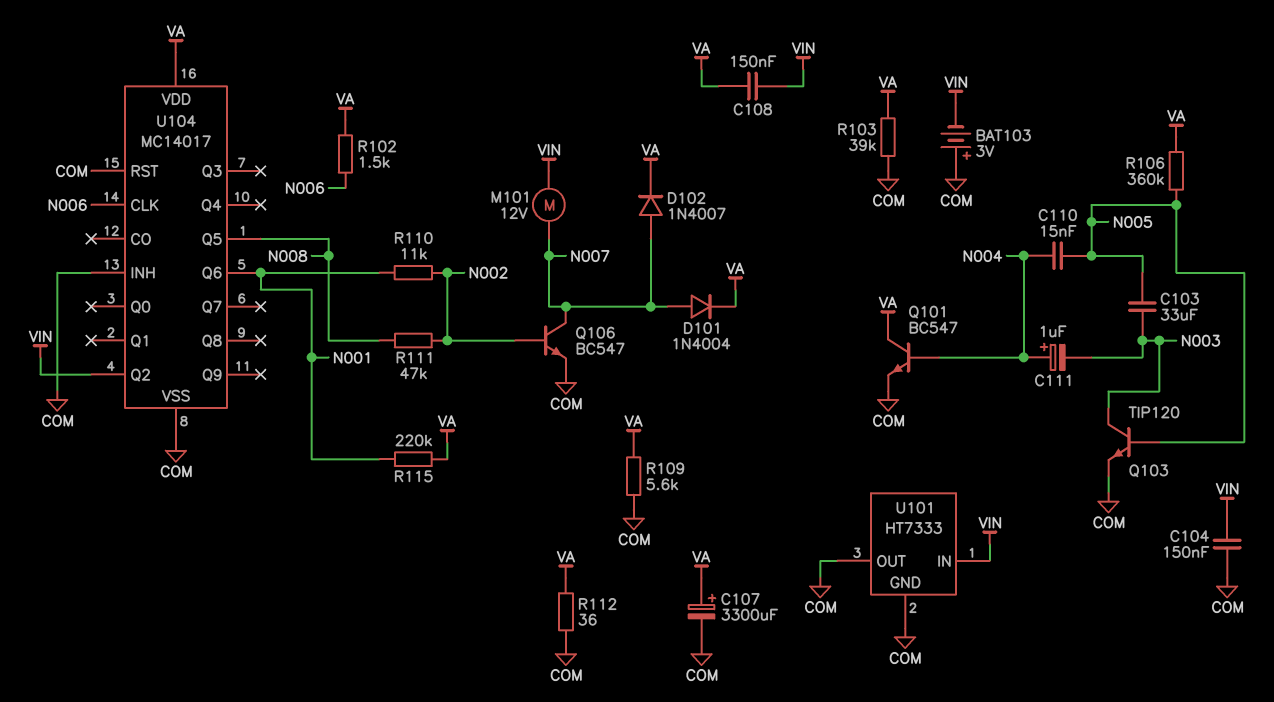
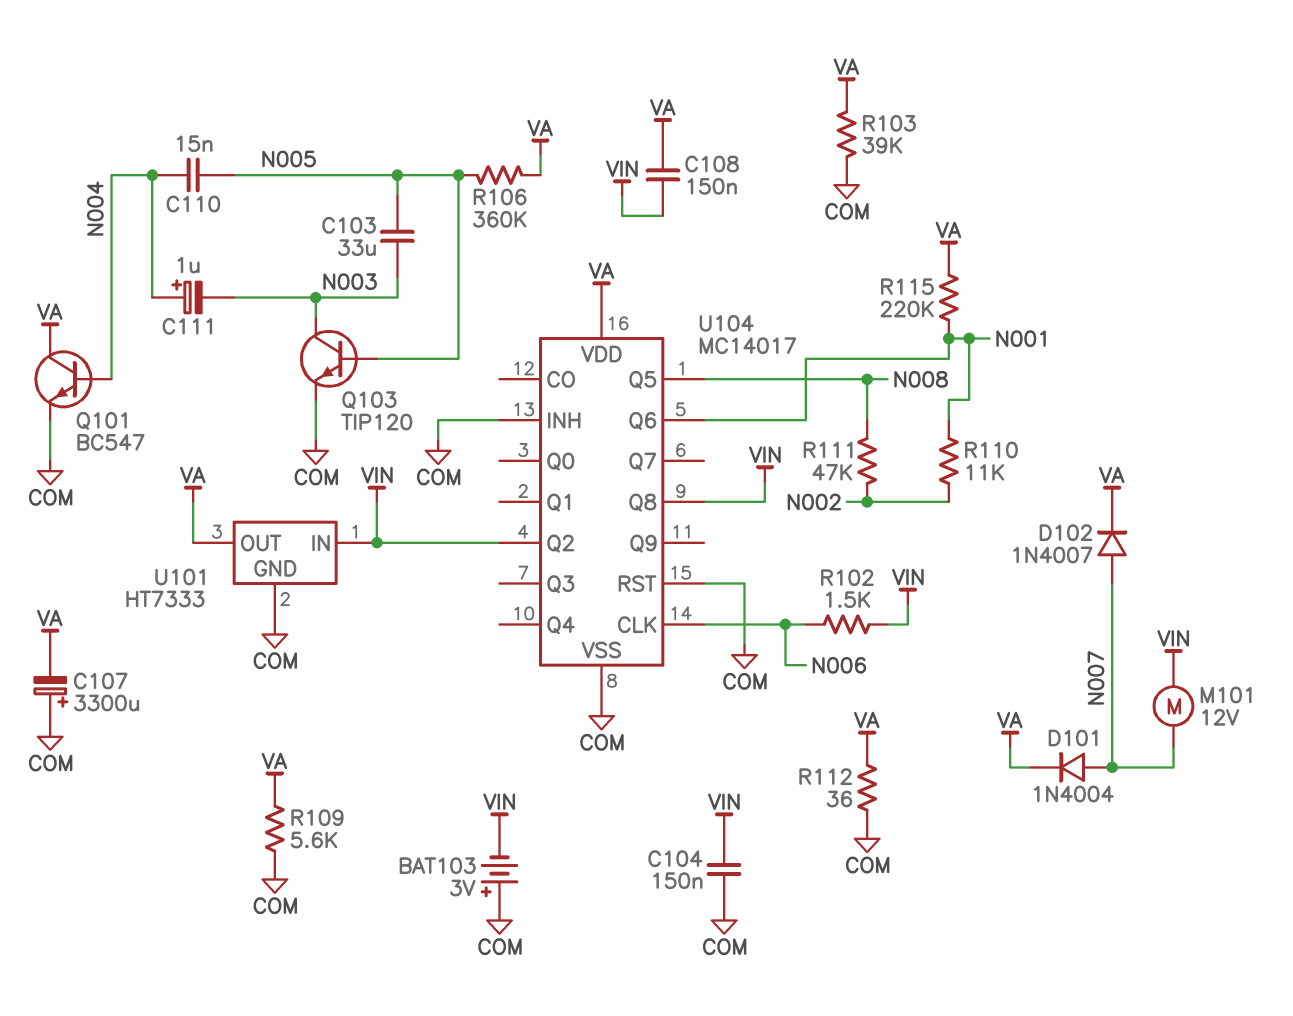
C107: 3300uF (plus VA, minus COM) -> 3300uF (plus COM, minus VA)
Q106: NPN BC547 (B N002, C N007, E COM) -> none
R102: 1.5k (N006, VA) -> 1.5k (N006, VIN)
U101 pin OUT: COM -> VA
U104 pin Q8: none -> VIN

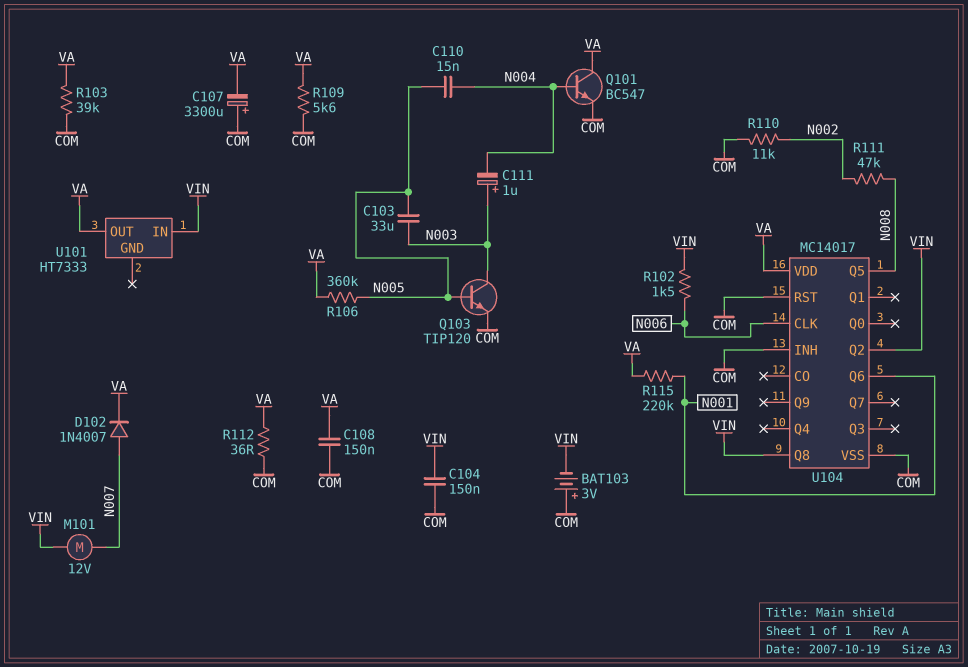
C108: 150nF (VA, VIN) -> 150nF (COM, VA)
C111: 1uF (plus N004, minus N003) -> 1uF (plus N003, minus N004)
D101: diode 1N4004 (A N007, K VA) -> none
R110: 11k (N001, N002) -> 11k (COM, N002)
U101 pin GND: COM -> none

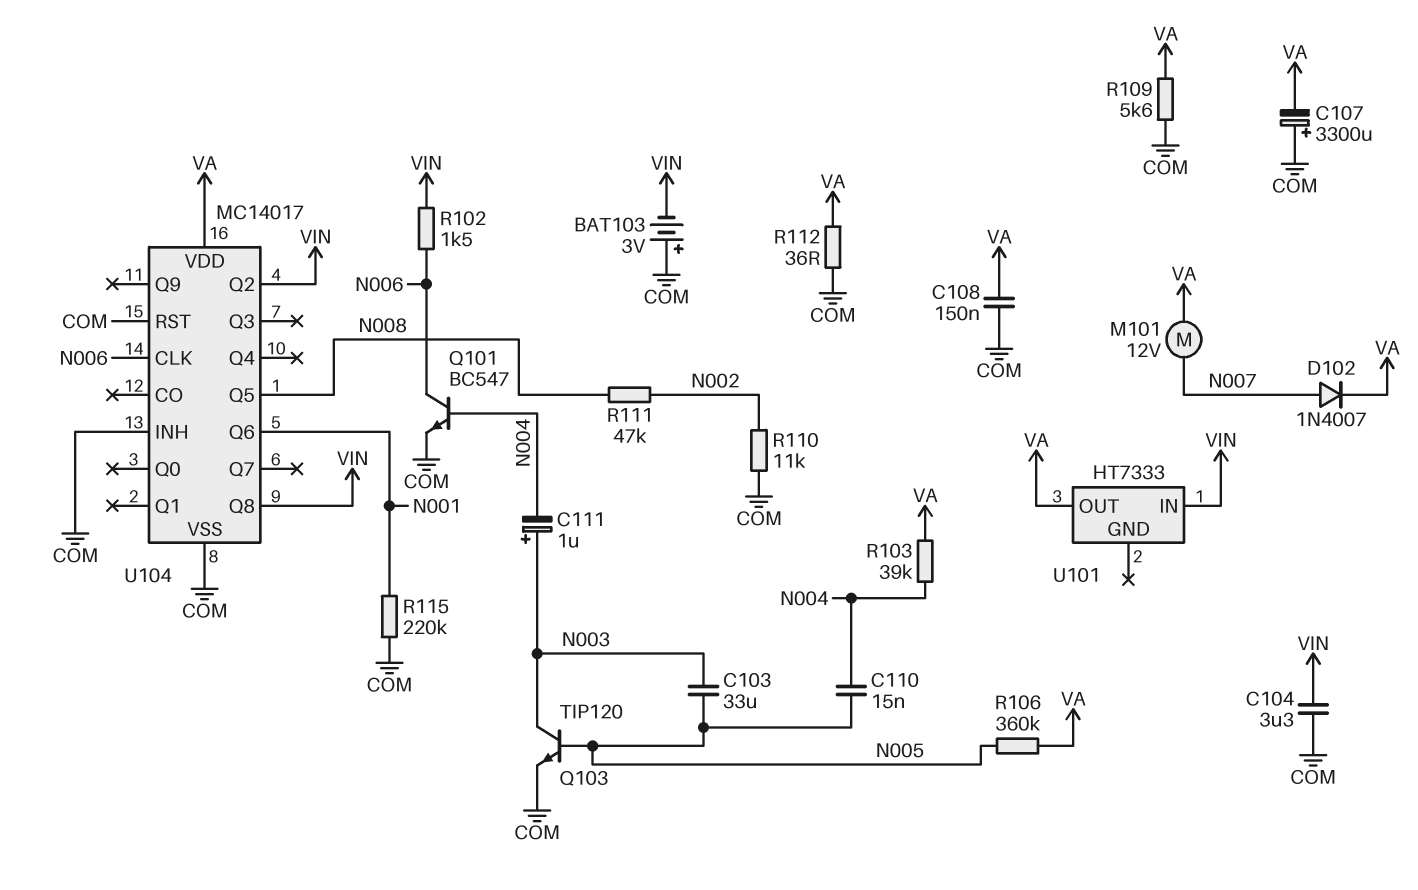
C104: 150nF (COM, VIN) -> 3.3uF (COM, VIN)
M101: motor 12V (N007, VIN) -> motor 12V (N007, VA)
Q101: NPN BC547 (B N004, C VA, E COM) -> NPN BC547 (B N004, C N006, E COM)
R103: 39k (COM, VA) -> 39k (N004, VA)
R115: 220k (N001, VA) -> 220k (COM, N001)

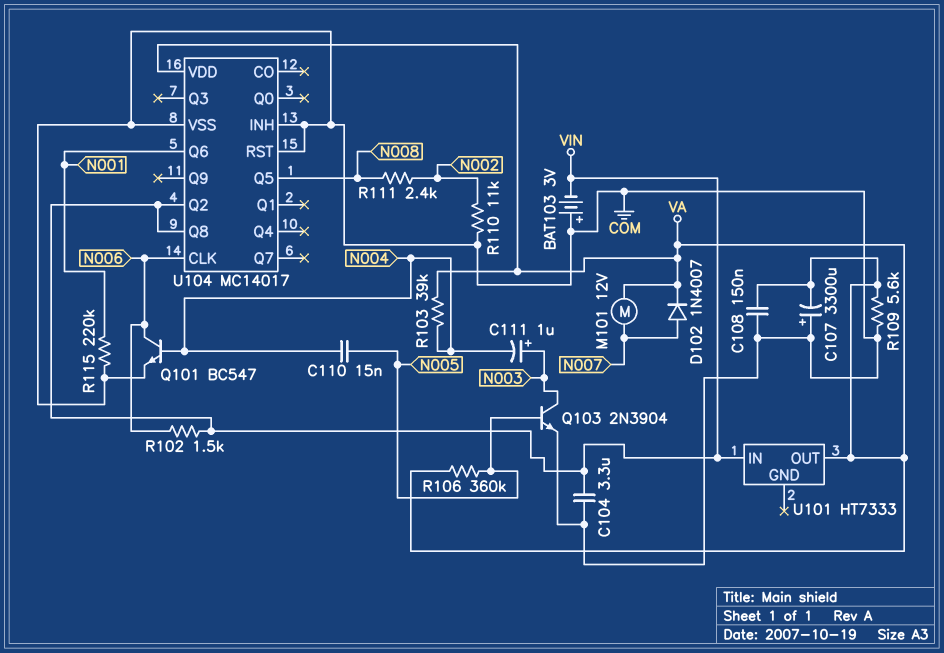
C103: 33uF (N003, N005) -> none
Q103: NPN TIP120 (B N005, C N003, E COM) -> NPN 2N3904 (B N005, C N003, E COM)
R111: 47k (N002, N008) -> 2.4k (N002, N008)
R112: 36 (COM, VA) -> none

